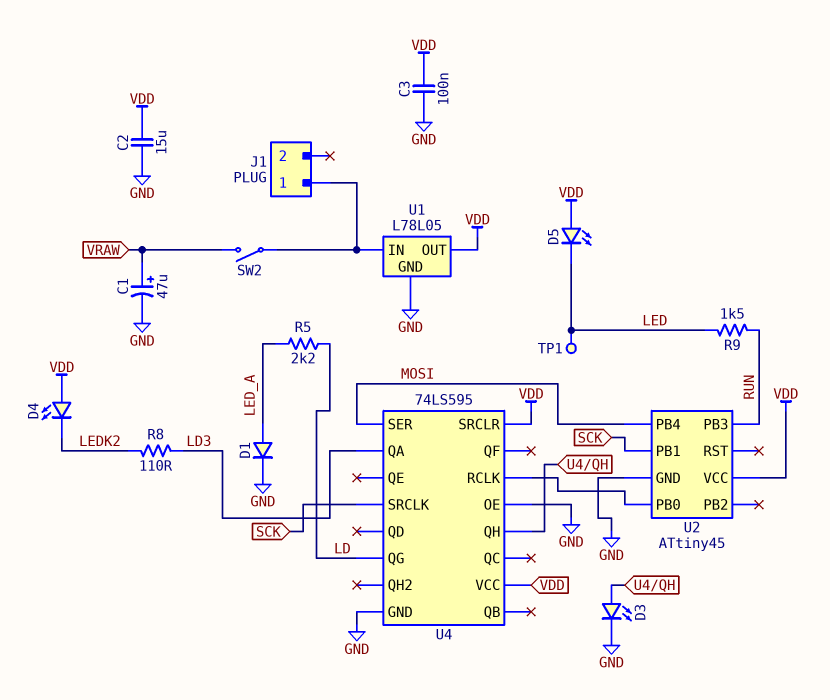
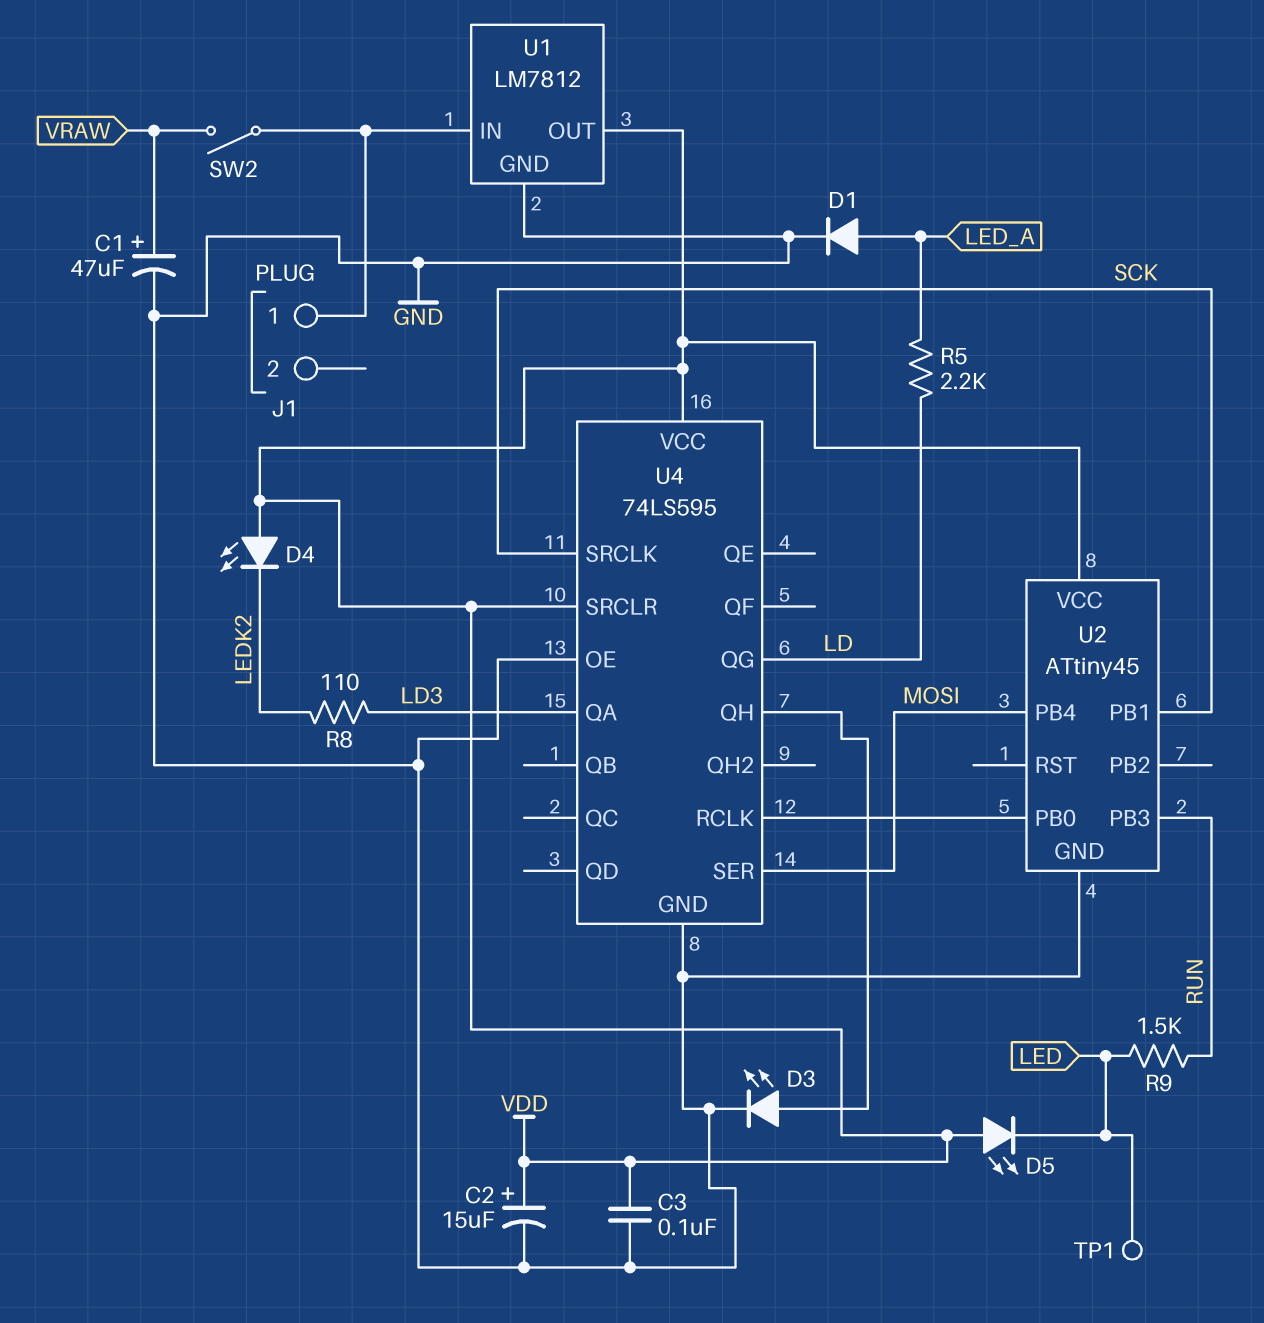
C2: 15uF (GND, VDD) -> 15uF (plus VDD, minus GND)
U1: L78L05 -> LM7812

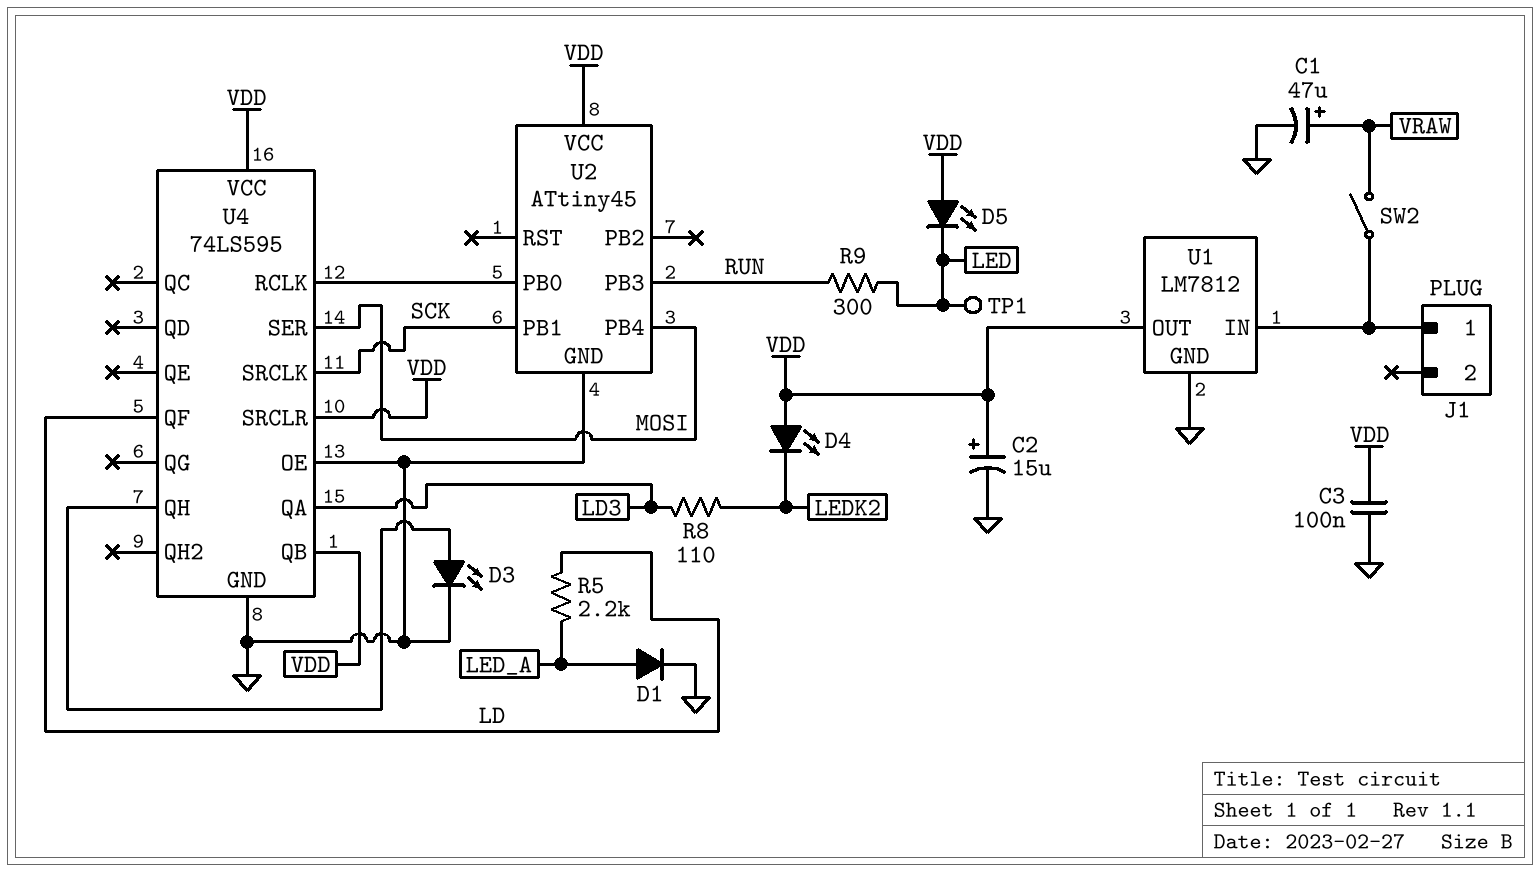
R9: 1.5k (LED, RUN) -> 300 (LED, RUN)
U4 pin QB: none -> VDD
U4 pin QF: none -> LD
U4 pin QG: LD -> none

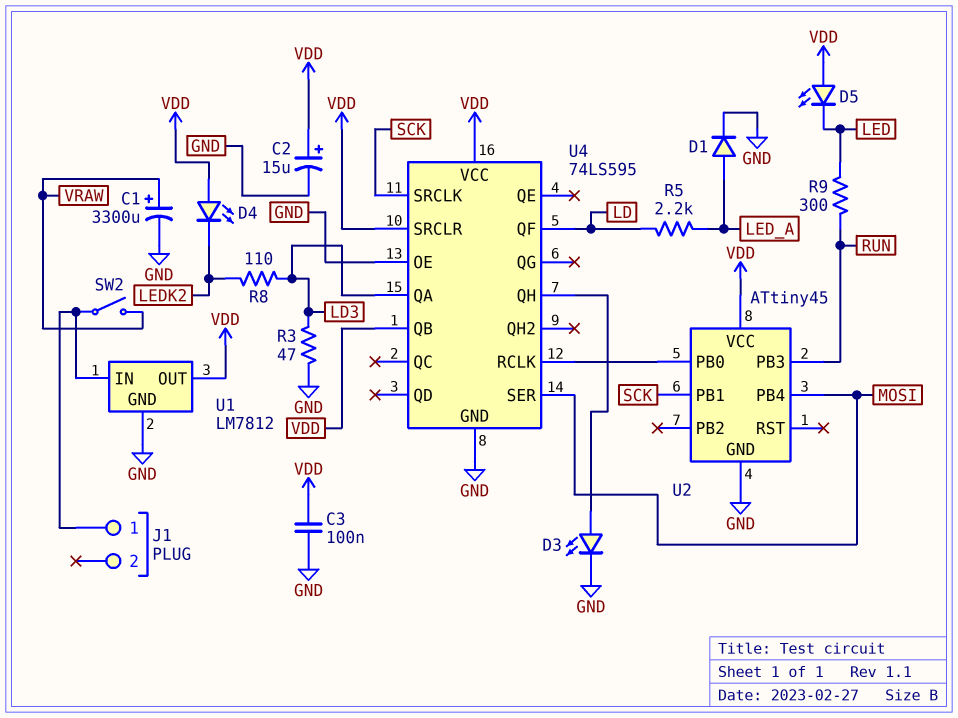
C1: 47uF (plus VRAW, minus GND) -> 3300uF (plus VRAW, minus GND)
R3: none -> 47 (GND, LD3)
TP1: test point (LED) -> none

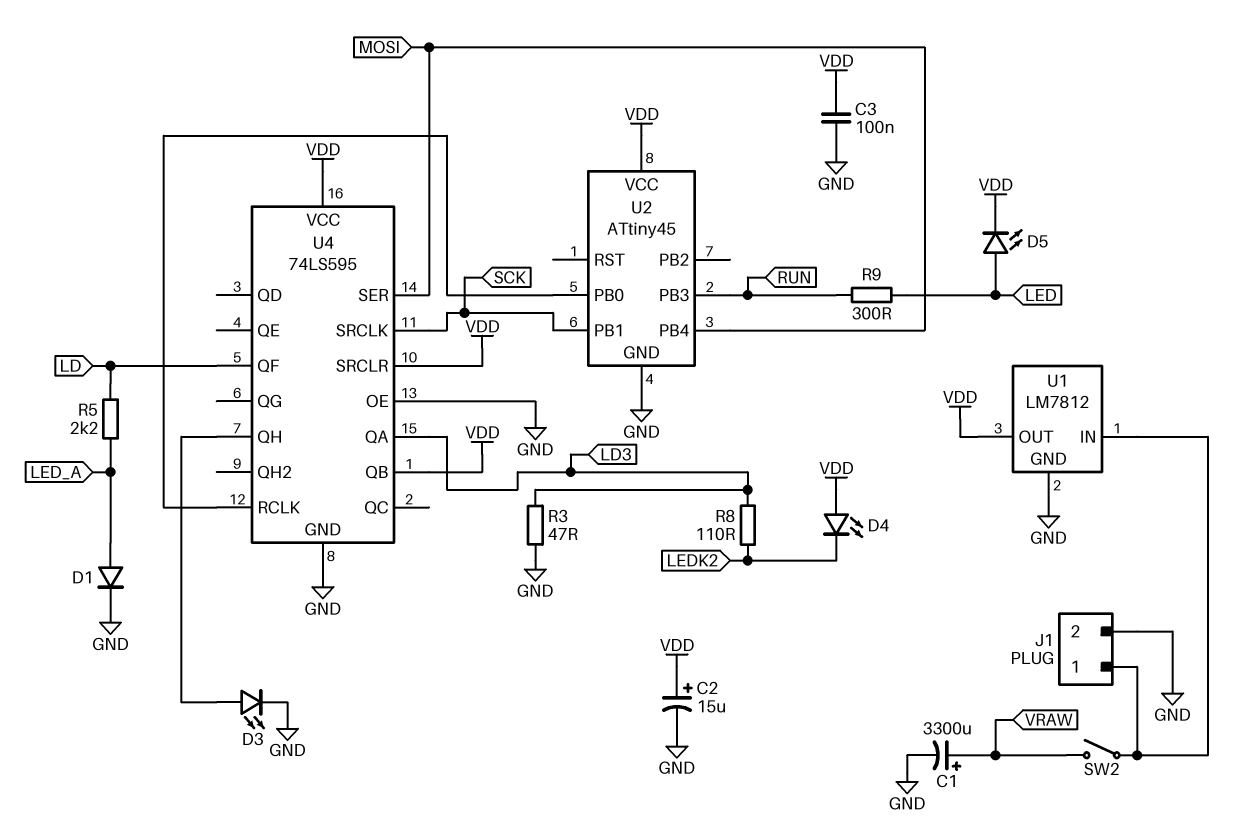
D5: LED (A VDD, K LED) -> LED (A LED, K VDD)
J1 pin 2: none -> GND

